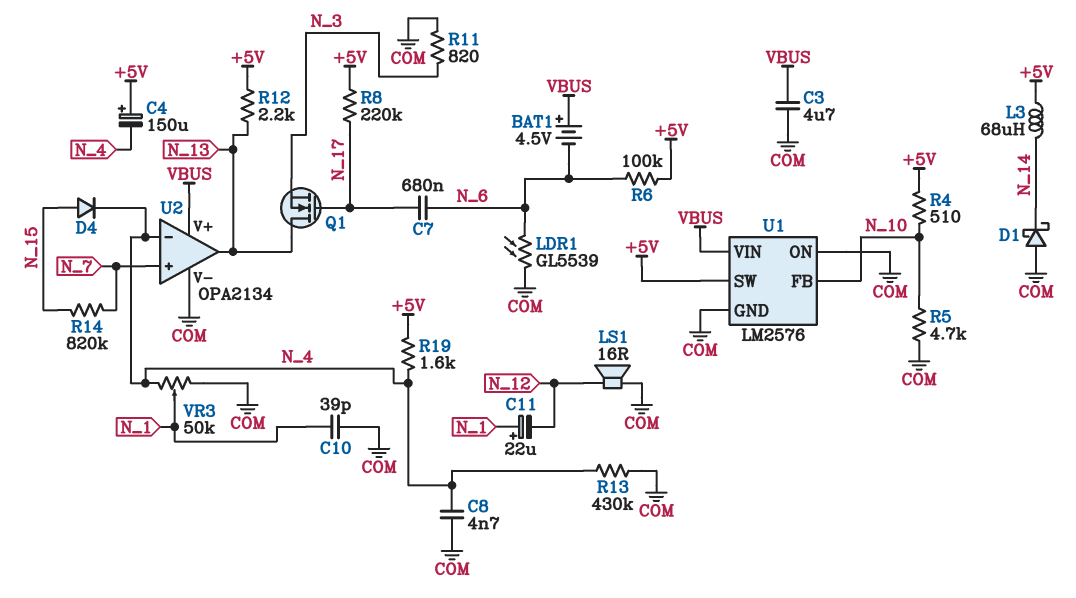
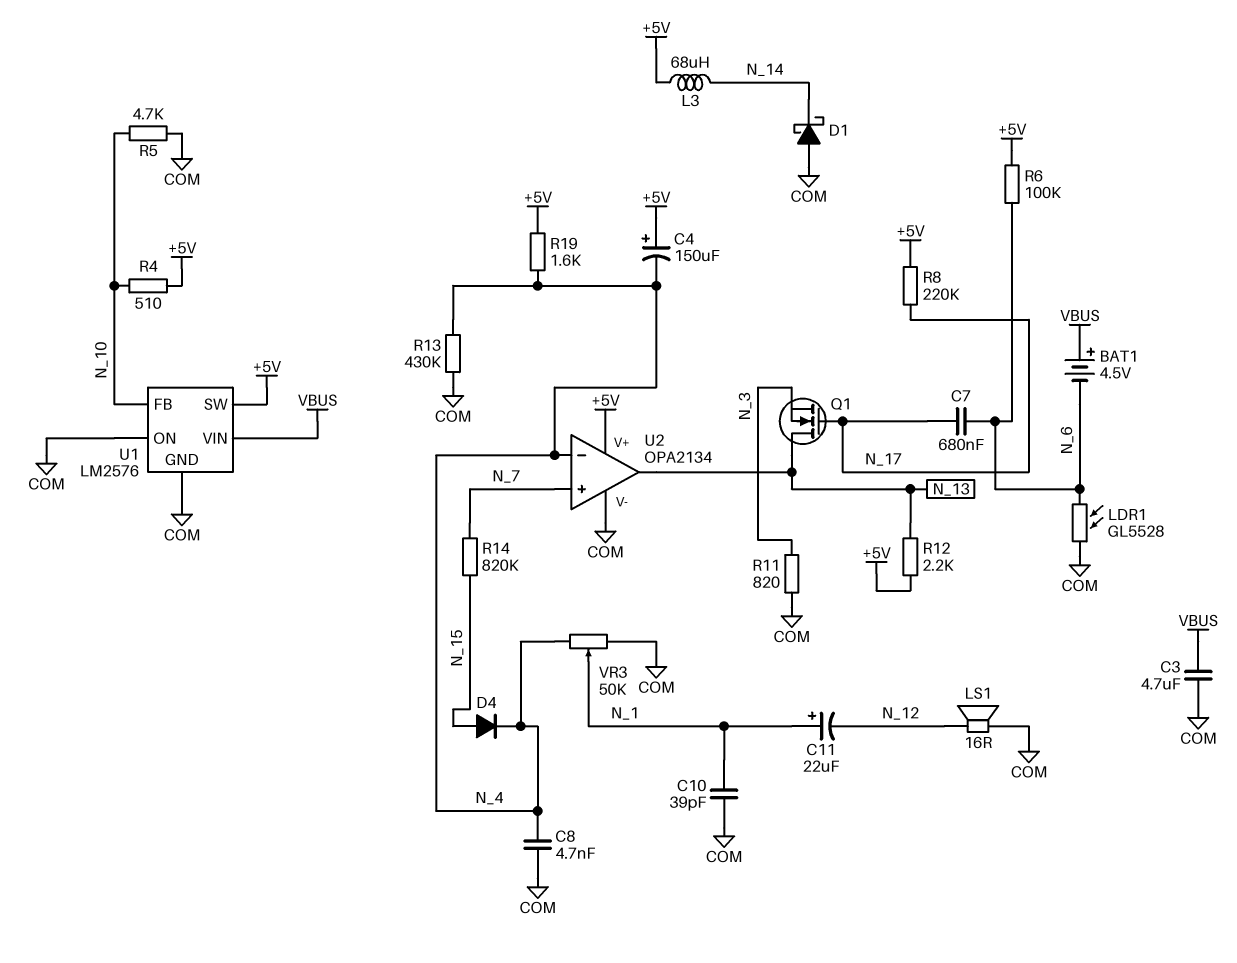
LDR1: GL5539 (COM, N_6) -> GL5528 (COM, N_6)
U2 pin V+: VBUS -> +5V

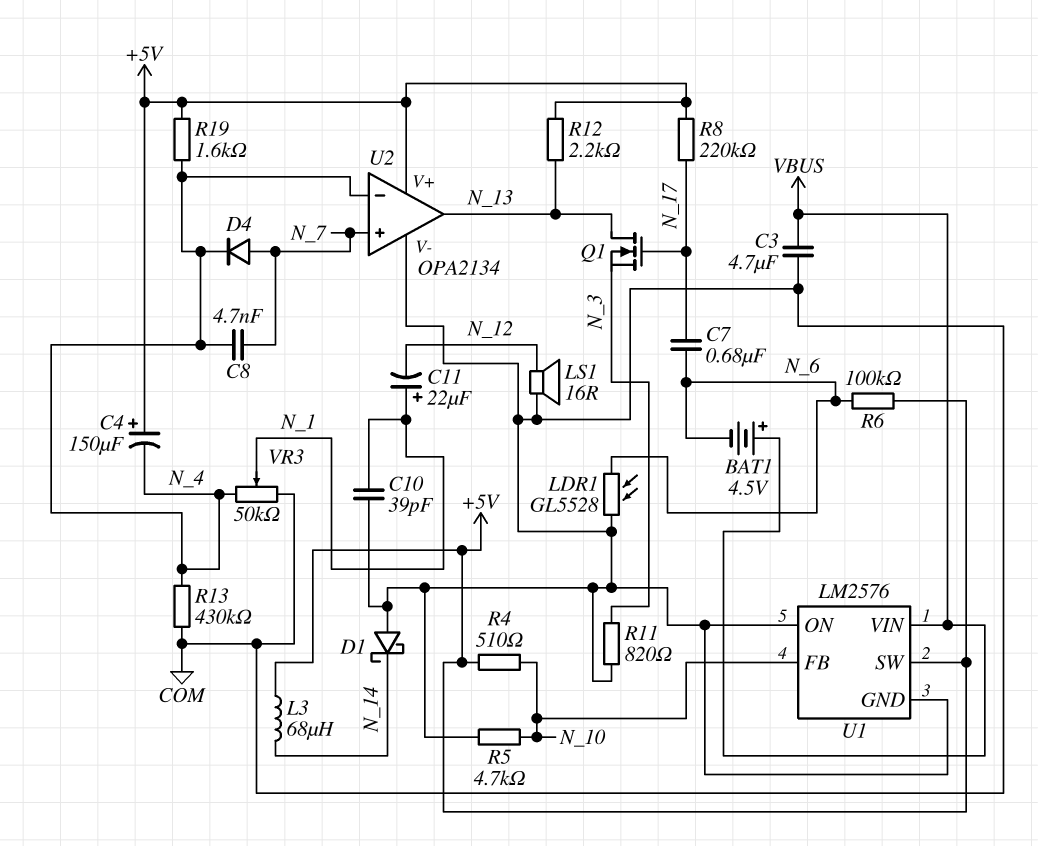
C8: 4.7nF (COM, N_4) -> 4.7nF (N_4, N_7)
D4: diode (A N_15, K N_4) -> diode (A N_7, K N_4)
R14: 820k (N_7, N_15) -> none

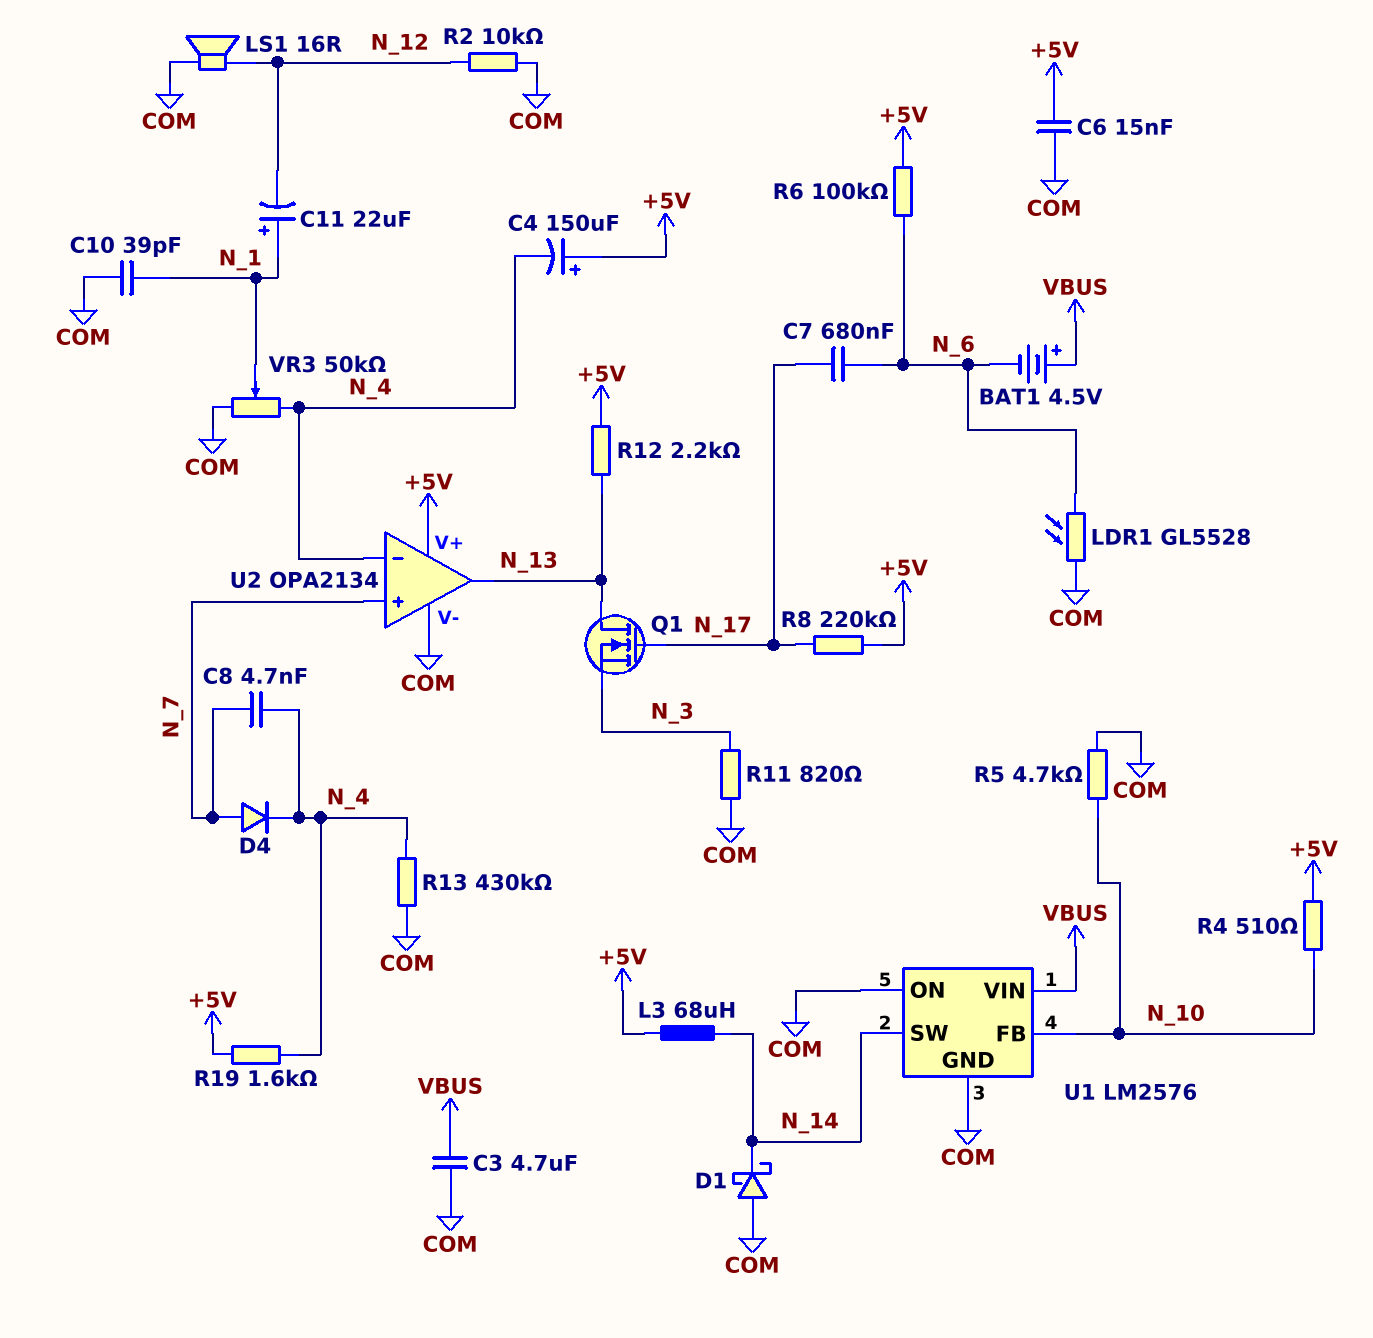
C6: none -> 15nF (+5V, COM)
R2: none -> 10k (COM, N_12)
U1 pin SW: +5V -> N_14

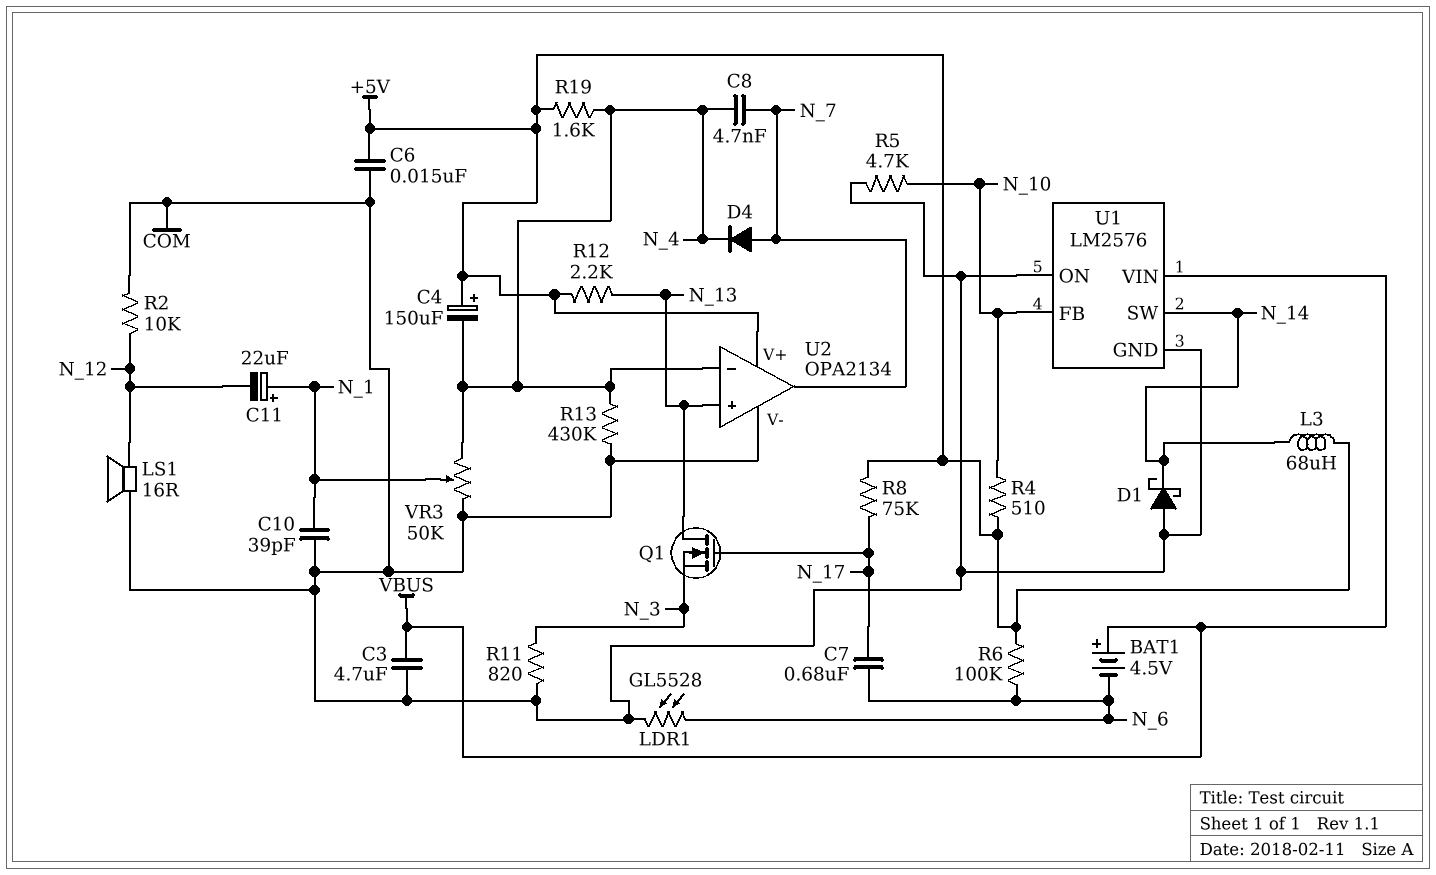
R8: 220k (+5V, N_17) -> 75k (+5V, N_17)
U2 pin in+: N_7 -> N_13
U2 pin out: N_13 -> N_7

